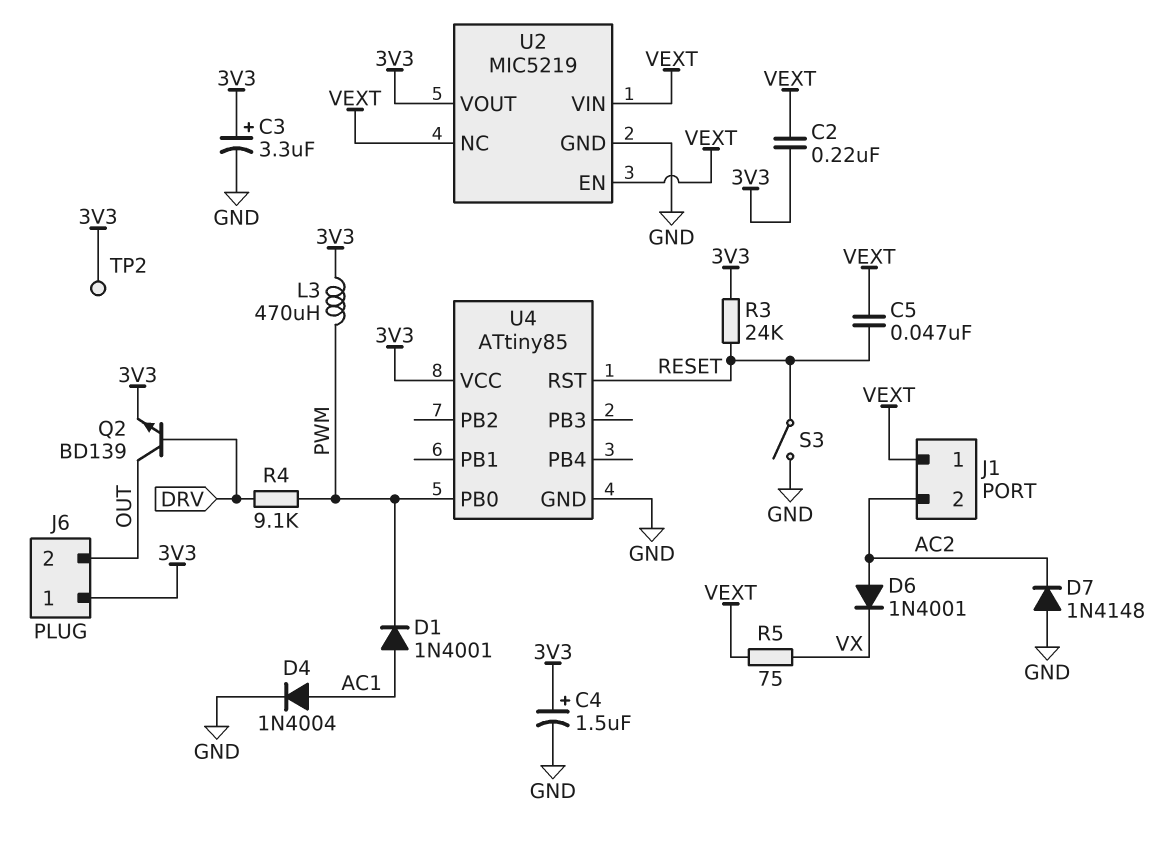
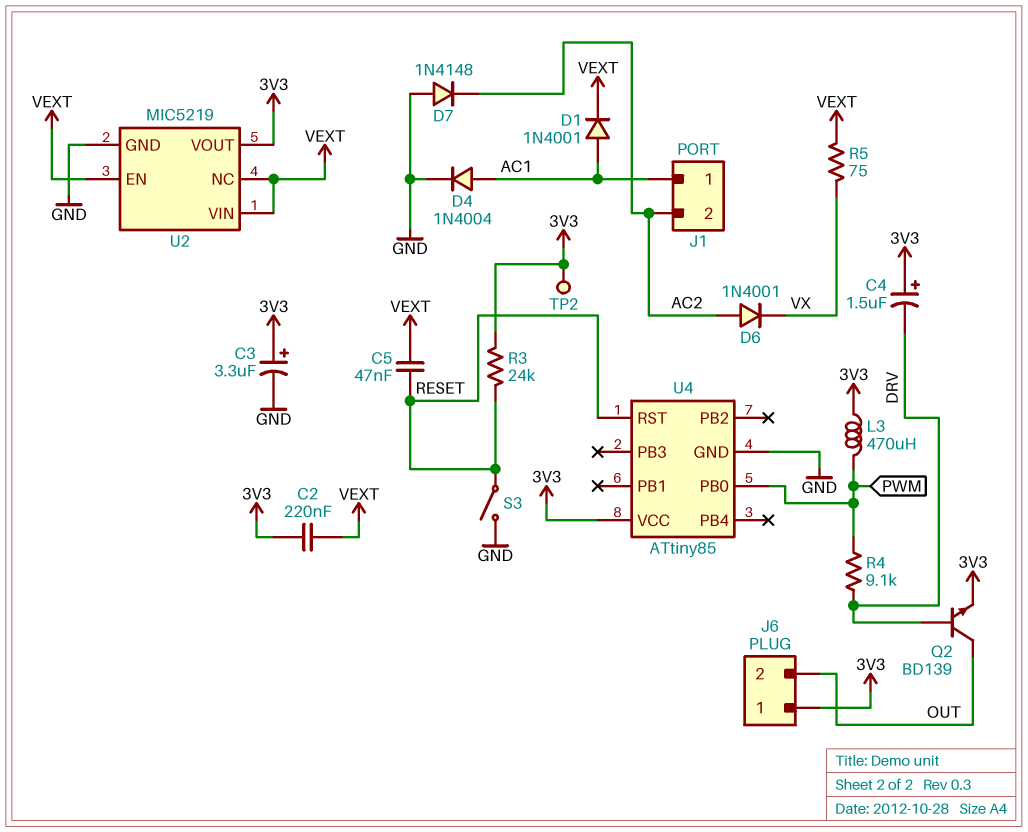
C4: 1.5uF (plus 3V3, minus GND) -> 1.5uF (plus 3V3, minus DRV)
D1: diode 1N4001 (A AC1, K PWM) -> diode 1N4001 (A AC1, K VEXT)
J1 pin 1: VEXT -> AC1

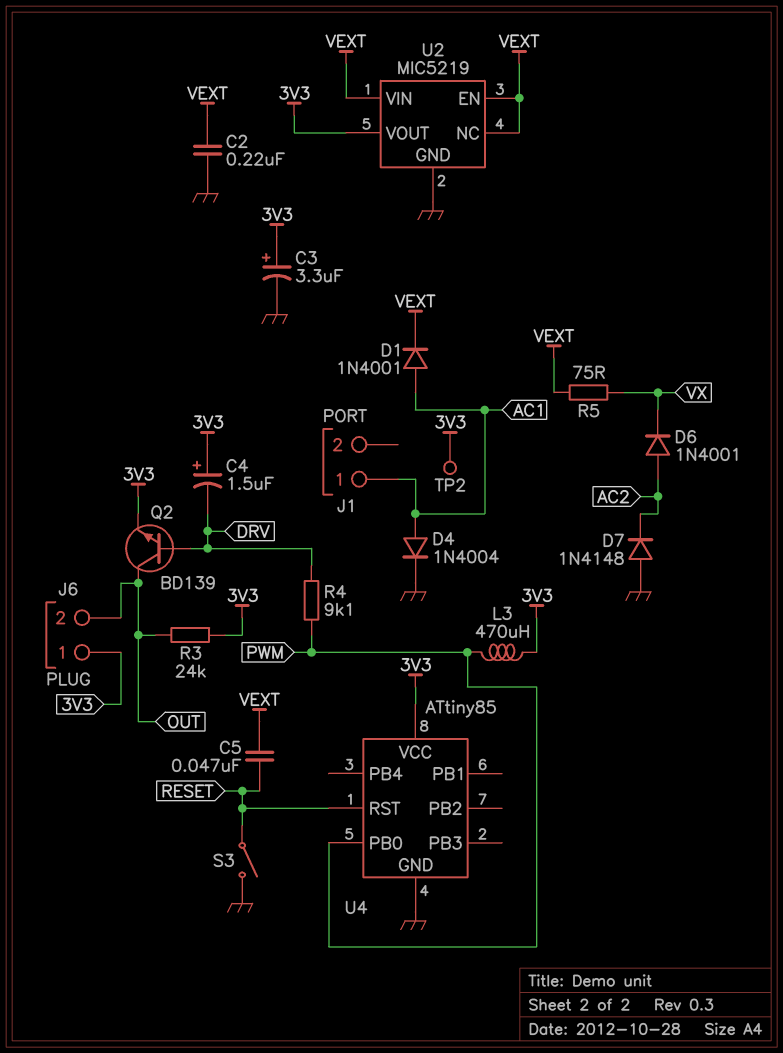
C2: 220nF (3V3, VEXT) -> 220nF (GND, VEXT)
J1 pin 2: AC2 -> none
R3: 24k (3V3, RESET) -> 24k (3V3, OUT)

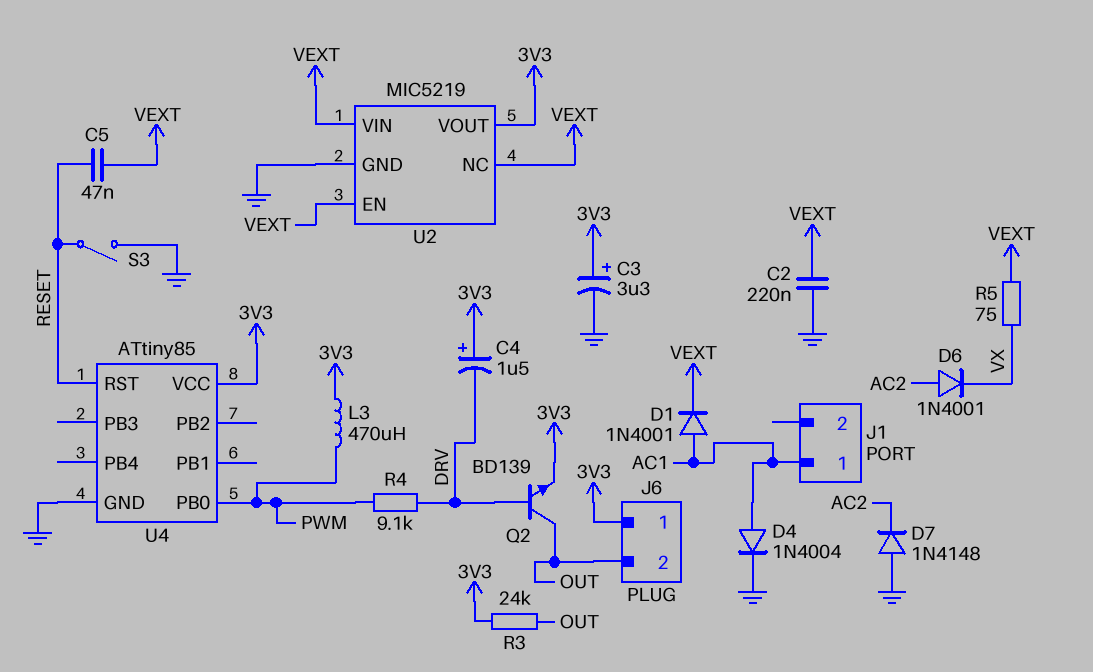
TP2: test point (3V3) -> none

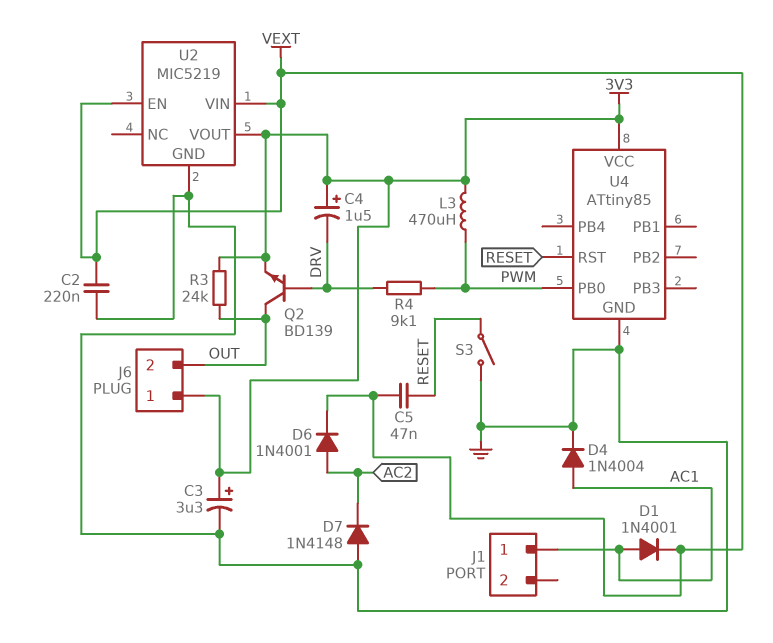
D6: diode 1N4001 (A AC2, K VX) -> diode 1N4001 (A AC2, K VEXT)
R5: 75 (VEXT, VX) -> none
U2 pin NC: VEXT -> none

